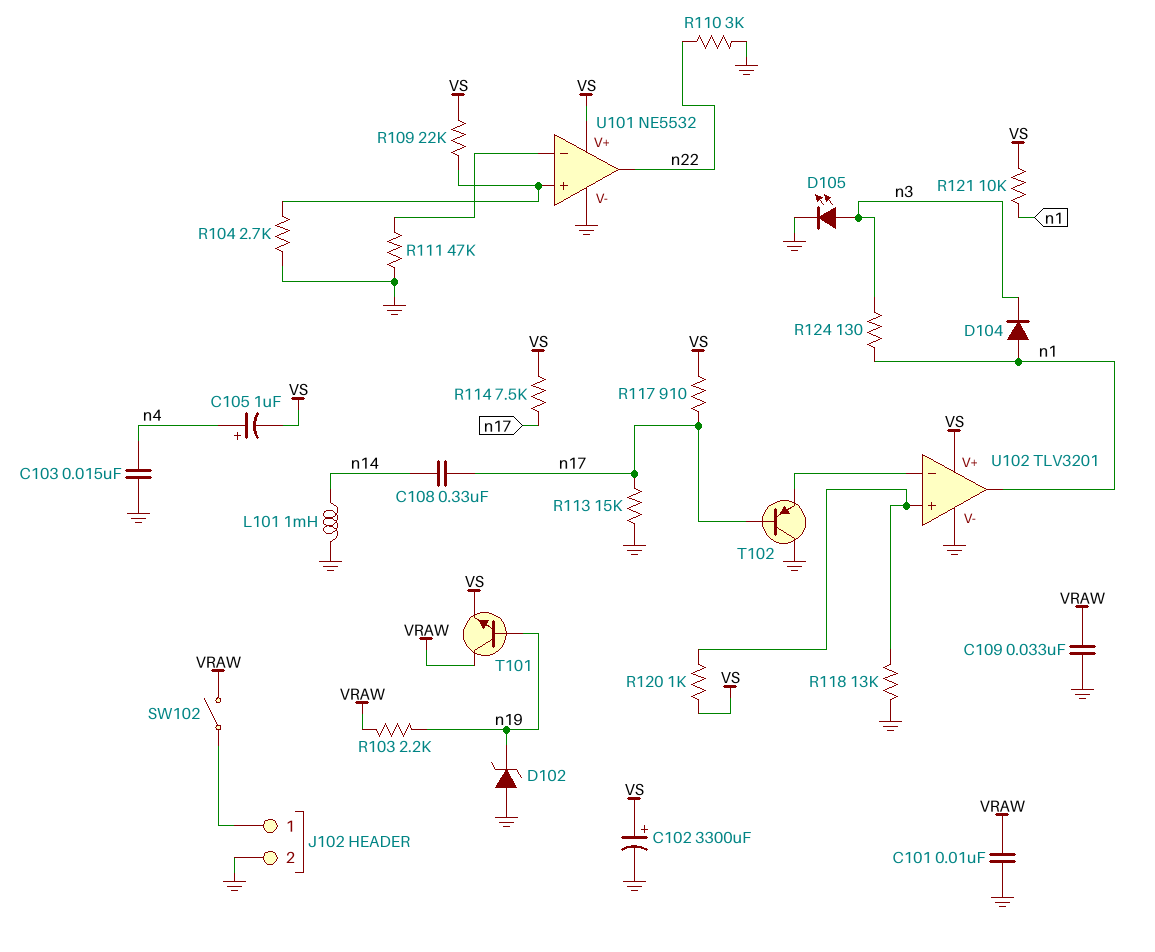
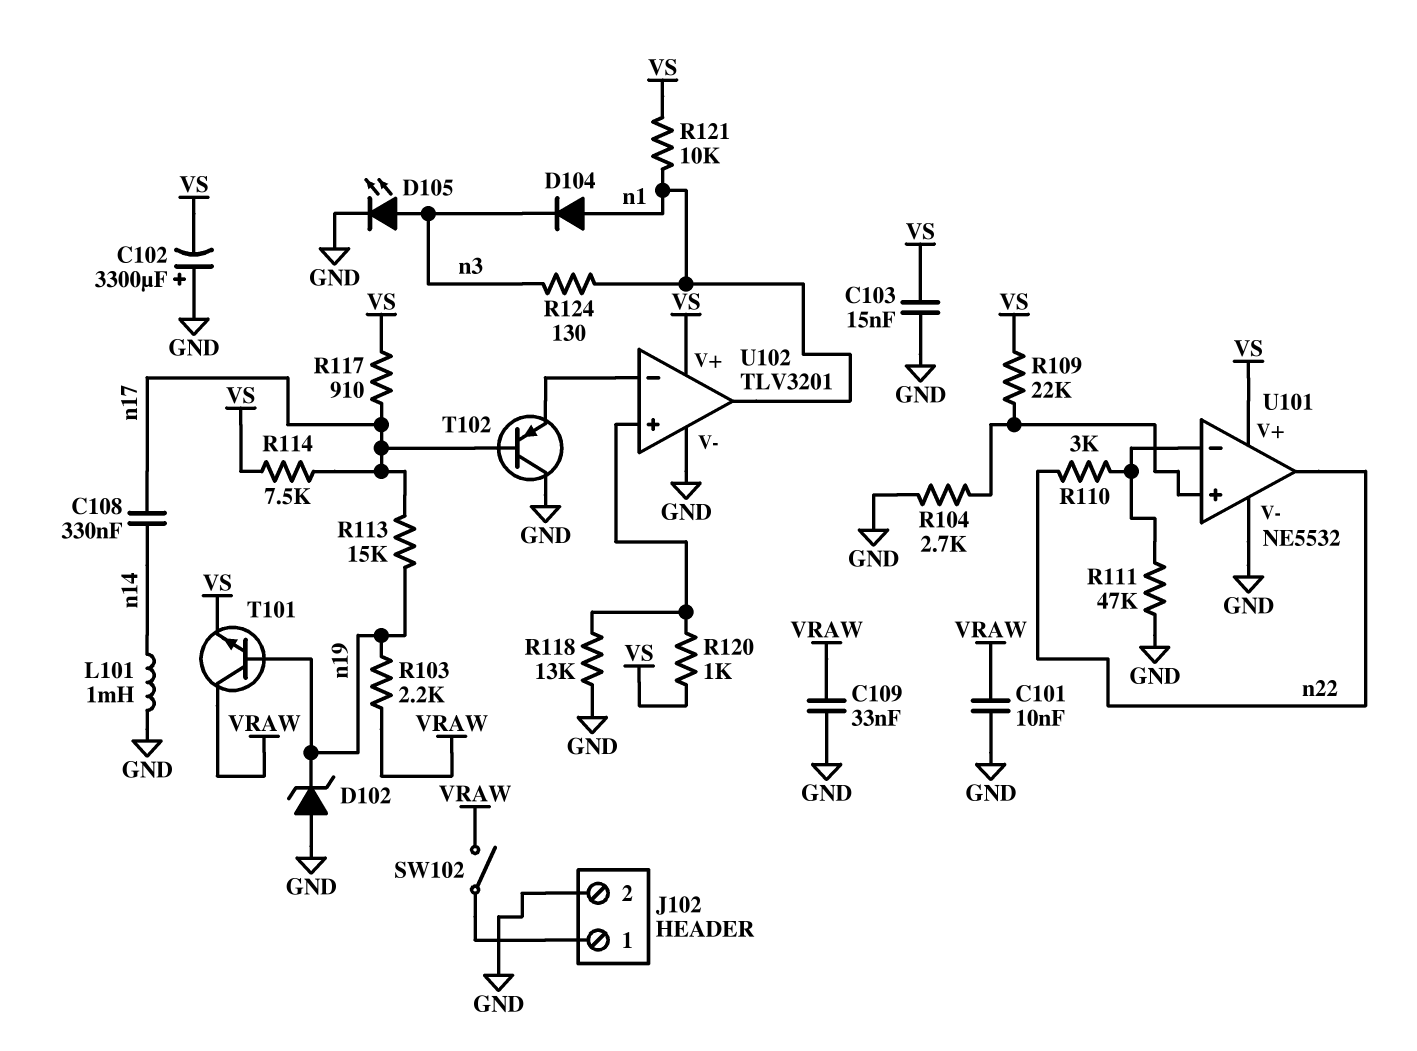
C102: 3300uF (plus VS, minus GND) -> 3300uF (plus GND, minus VS)
C103: 15nF (GND, n4) -> 15nF (GND, VS)
C105: 1uF (plus n4, minus VS) -> none
R110: 3k (GND, n22) -> 3k (U101/in-, n22)
R113: 15k (GND, n17) -> 15k (n17, n19)

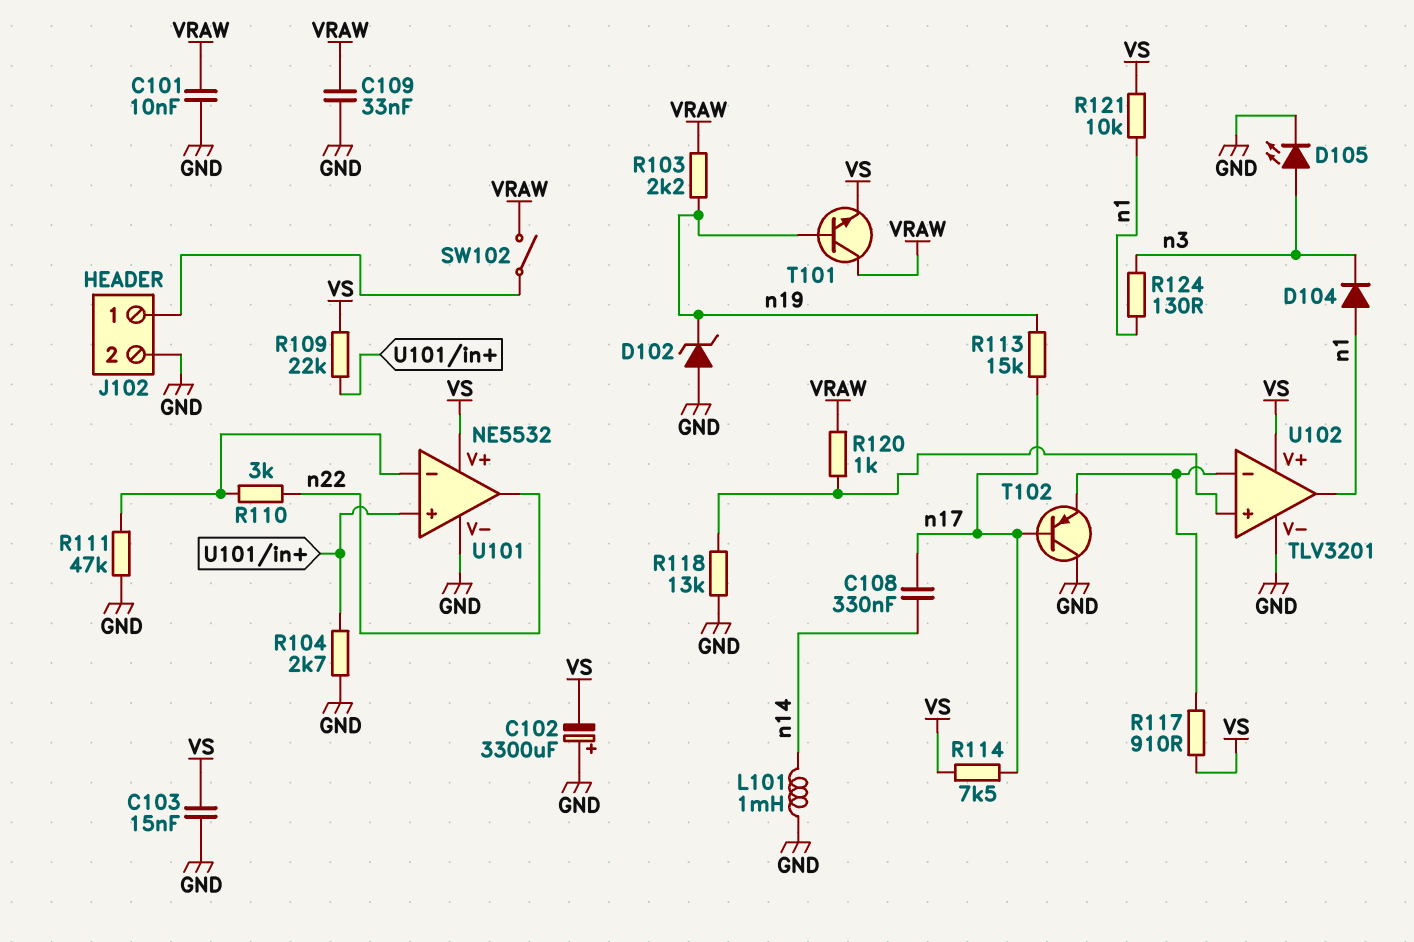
R117: 910 (VS, n17) -> 910 (U102/in-, VS)
R120: 1k (U102/in+, VS) -> 1k (U102/in+, VRAW)

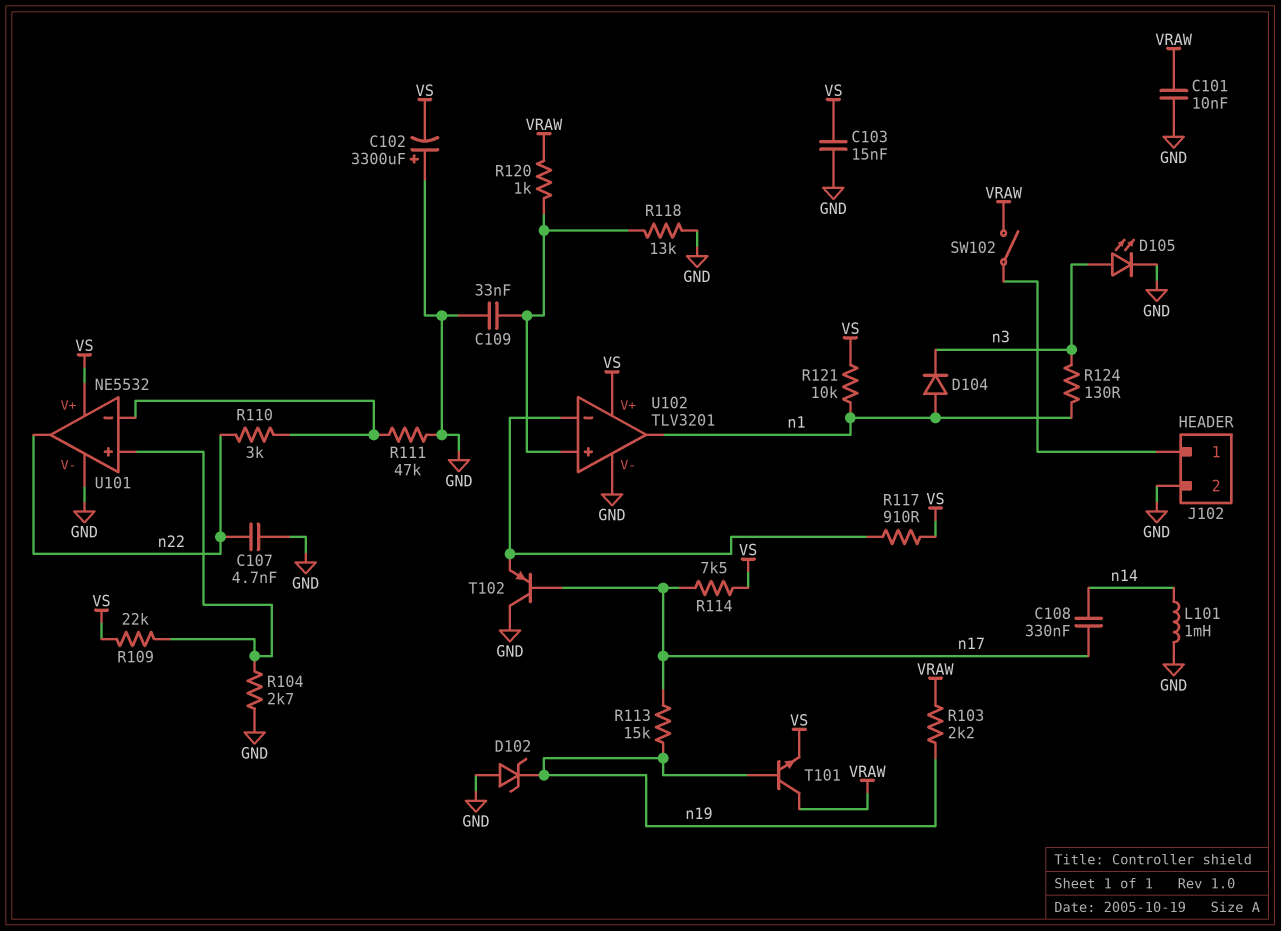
C107: none -> 4.7nF (GND, n22)
C109: 33nF (GND, VRAW) -> 33nF (GND, U102/in+)

